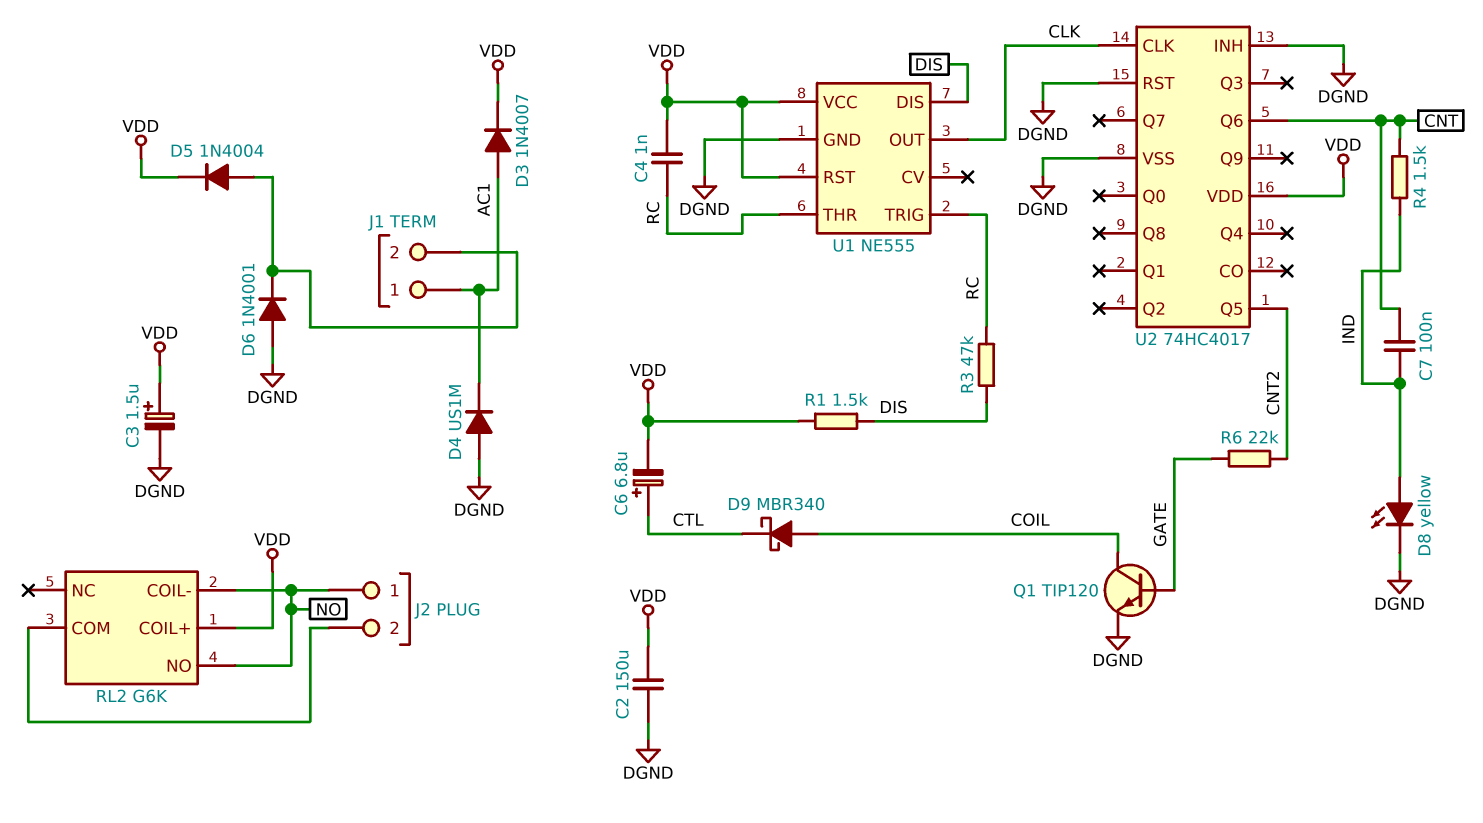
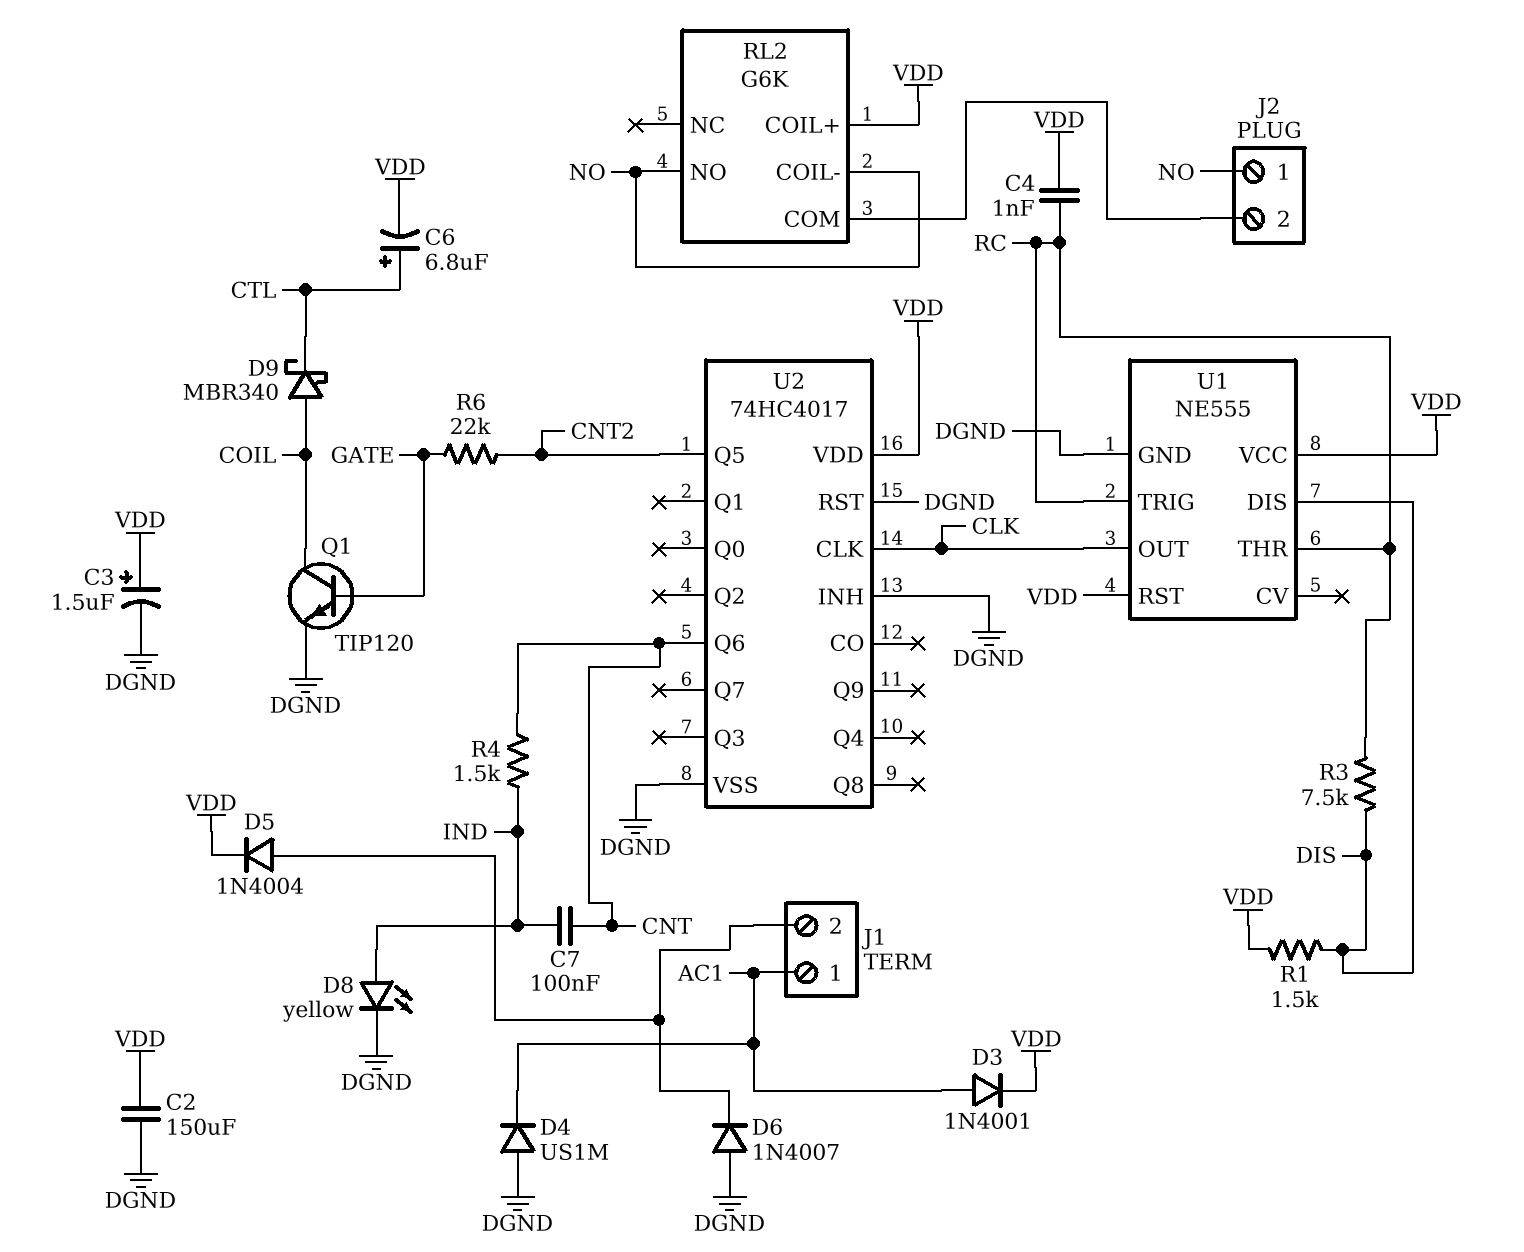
D3: diode 1N4007 (A AC1, K VDD) -> diode 1N4001 (A AC1, K VDD)
D6: diode 1N4001 (A DGND, K J1/2) -> diode 1N4007 (A DGND, K J1/2)
R3: 47k (DIS, RC) -> 7.5k (DIS, RC)

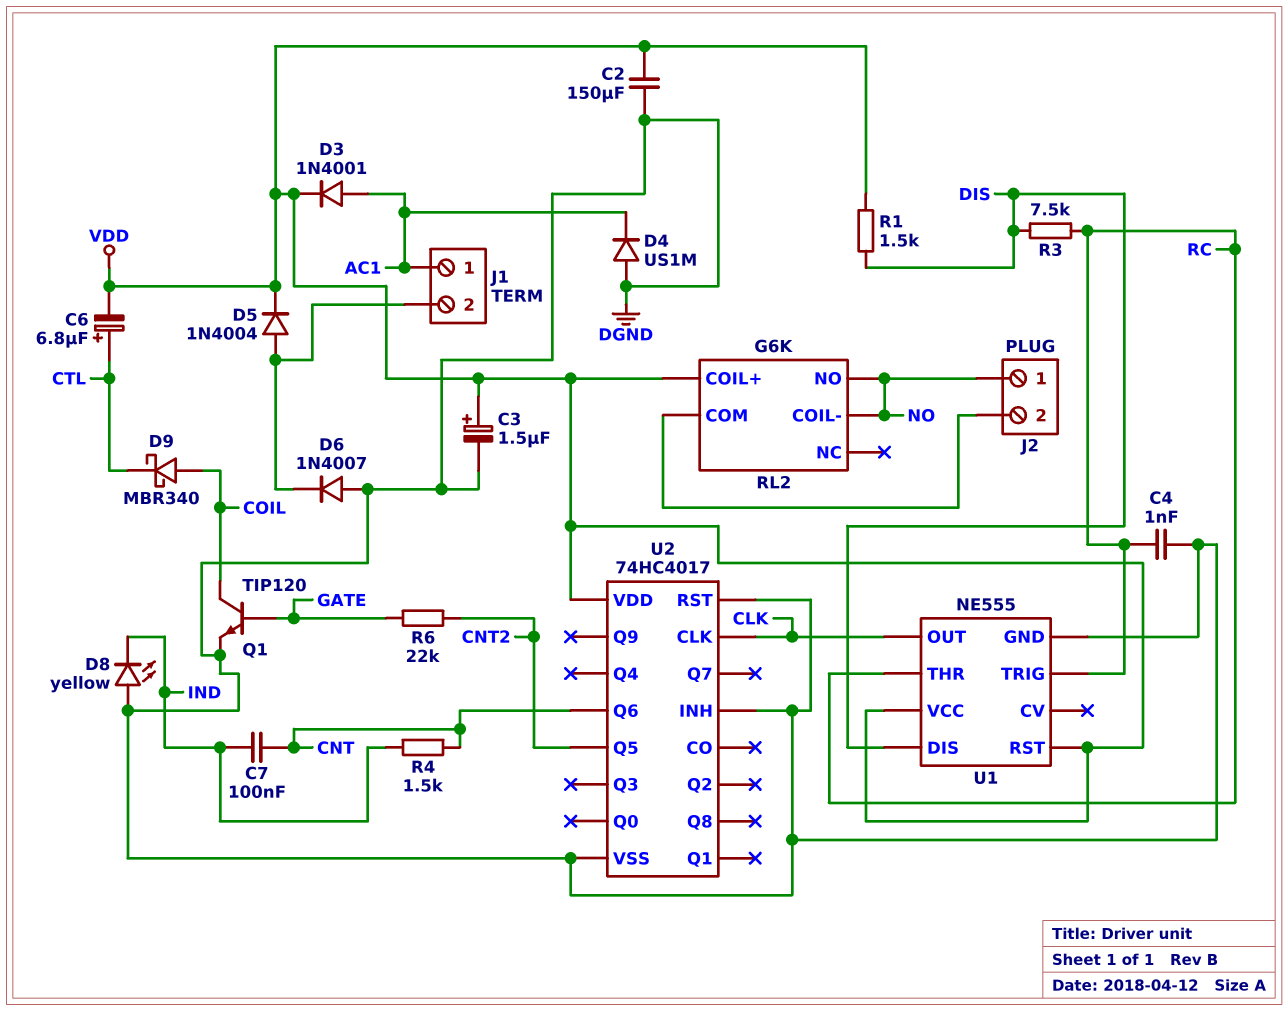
C4: 1nF (RC, VDD) -> 1nF (DGND, RC)
D8: LED yellow (A IND, K DGND) -> LED yellow (A DGND, K IND)

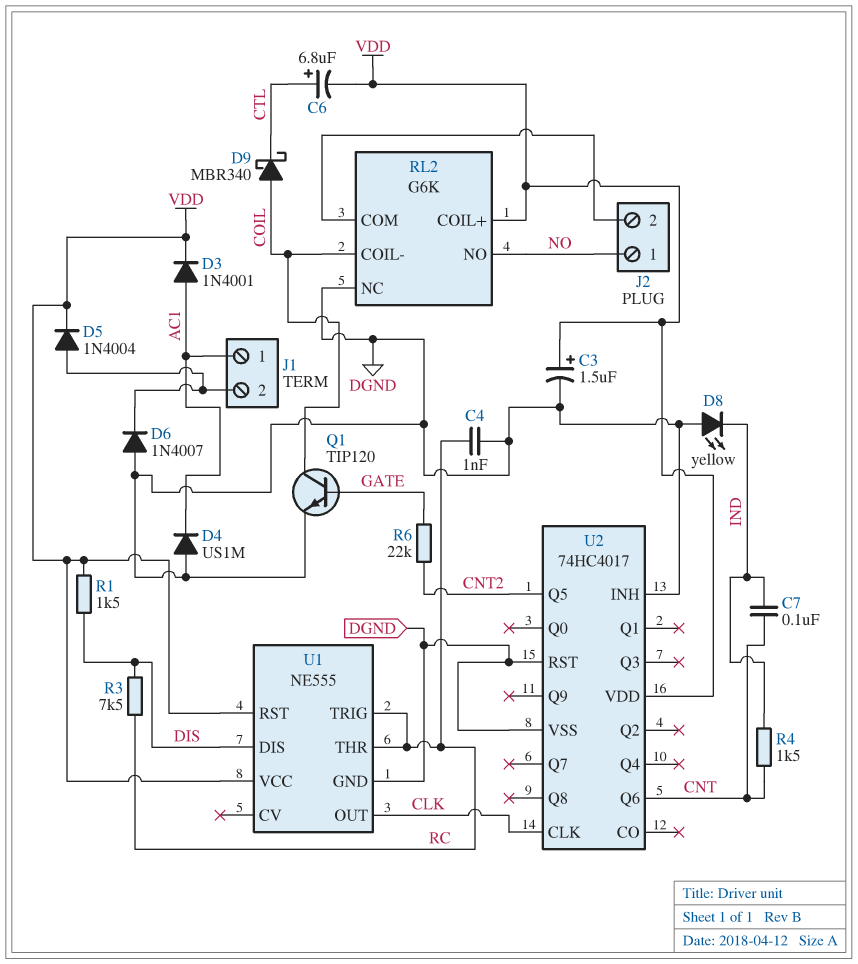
C2: 150uF (DGND, VDD) -> none
RL2 pin COIL-: NO -> COIL
RL2 pin NC: none -> DGND

